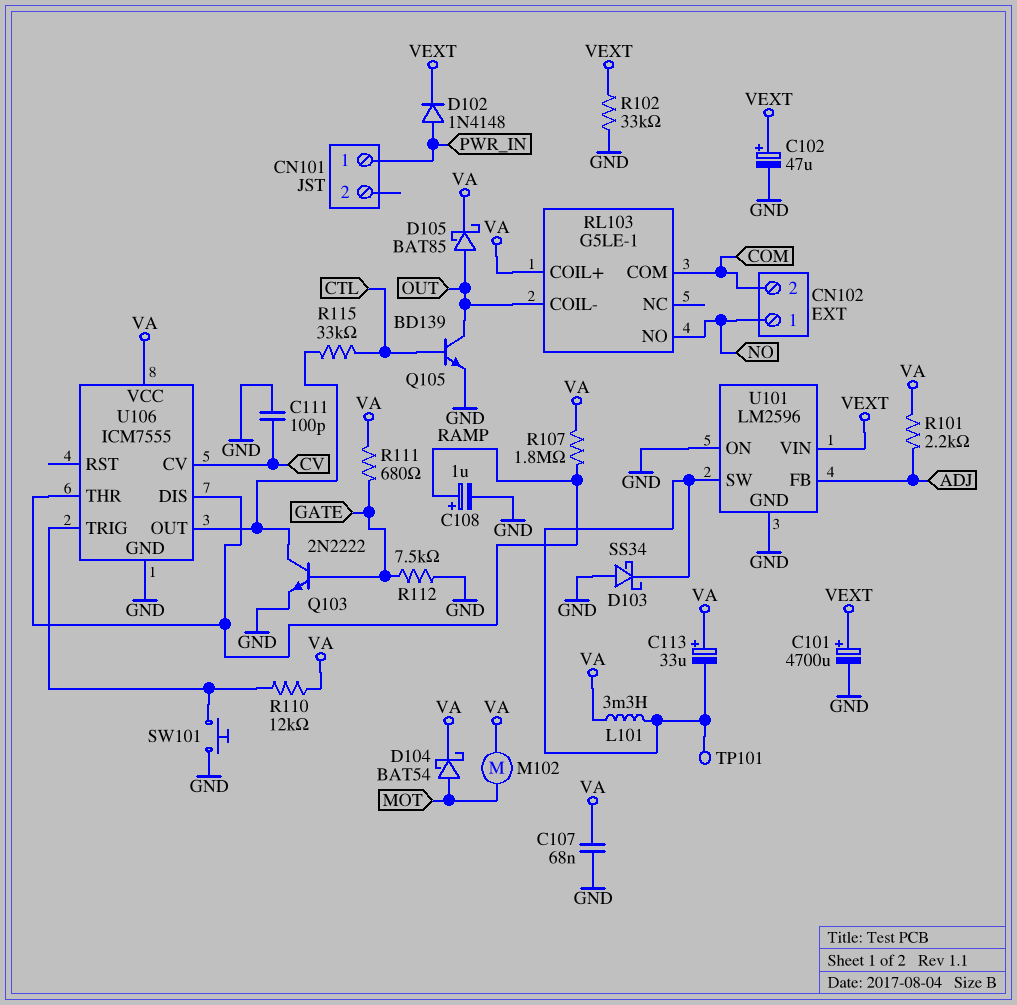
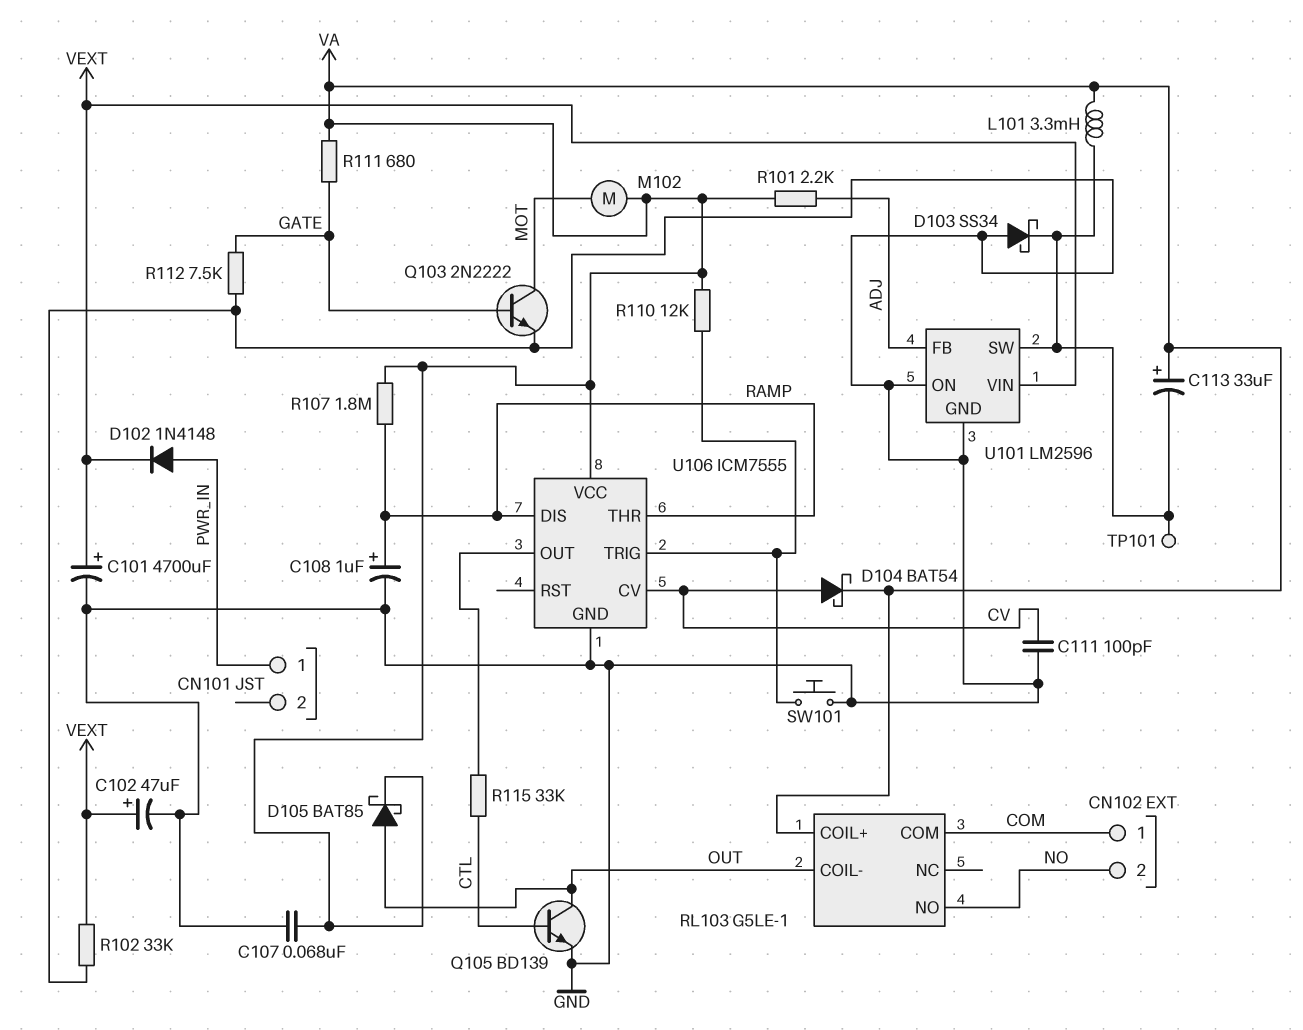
CN102 pin 1: NO -> COM
CN102 pin 2: COM -> NO
D104: schottky BAT54 (A MOT, K VA) -> schottky BAT54 (A CV, K VA)
Q103: NPN 2N2222 (B GATE, C U106/OUT, E GND) -> NPN 2N2222 (B GATE, C MOT, E GND)

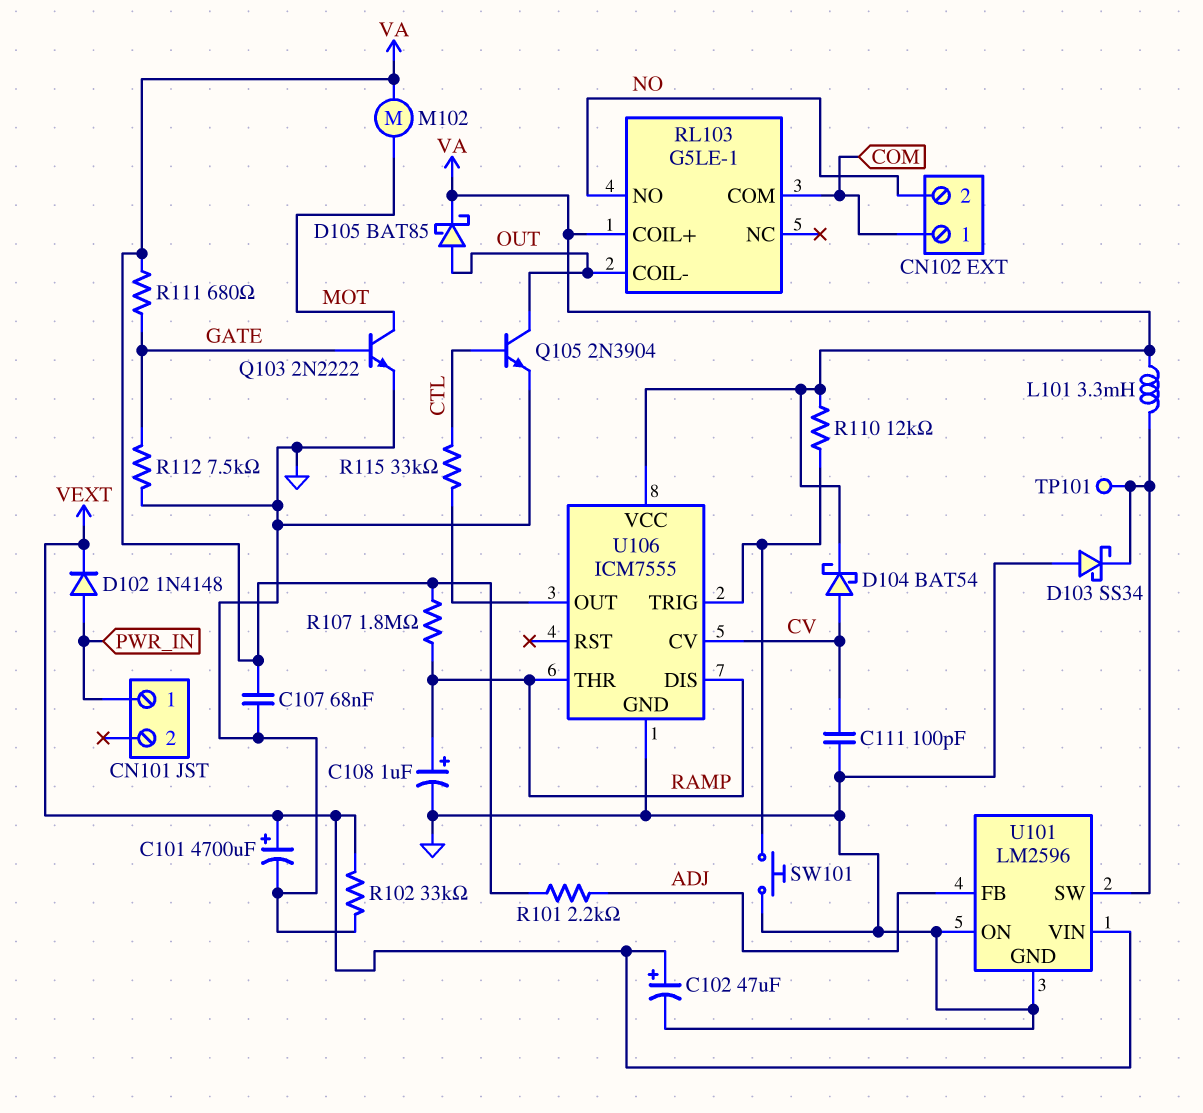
C113: 33uF (plus VA, minus U101/SW) -> none
Q105: NPN BD139 (B CTL, C OUT, E GND) -> NPN 2N3904 (B CTL, C OUT, E GND)

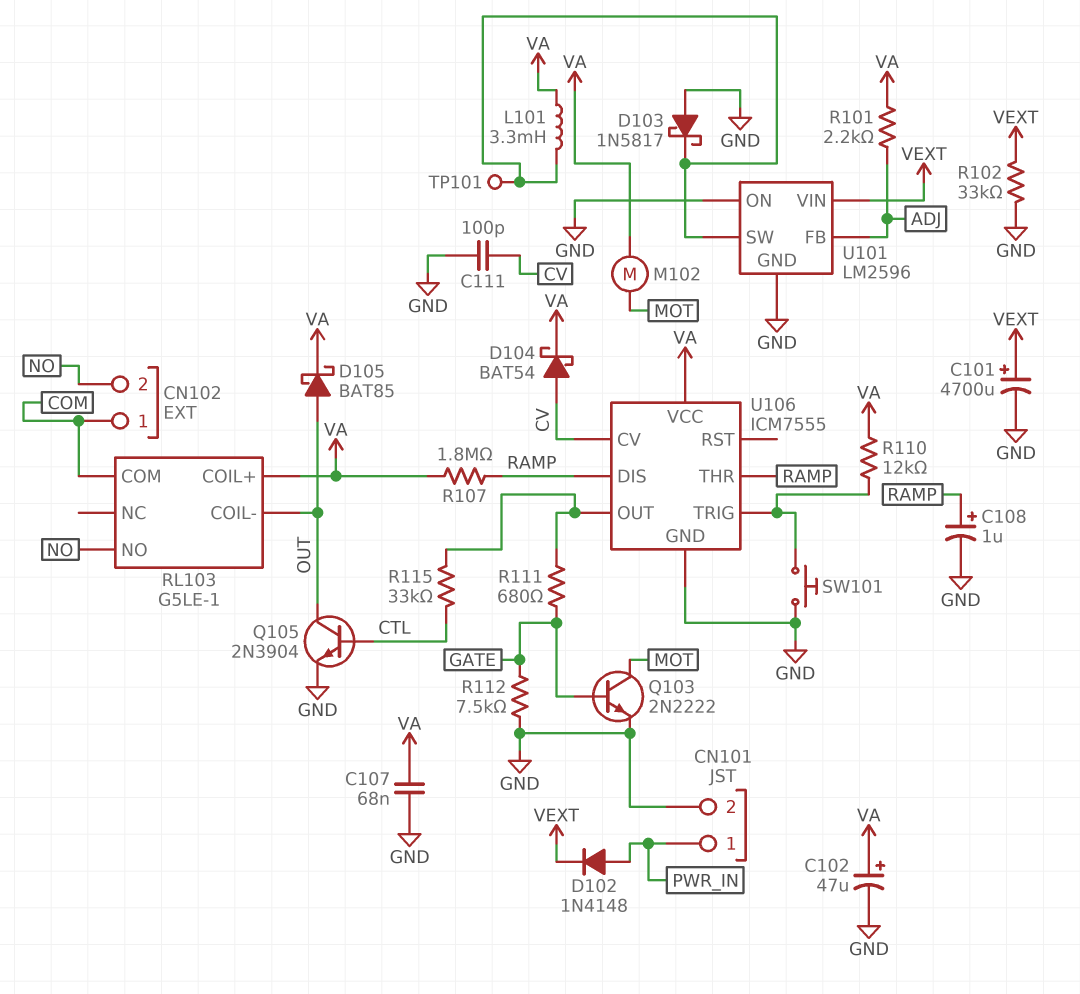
C102: 47uF (plus VEXT, minus GND) -> 47uF (plus VA, minus GND)
CN101 pin 2: none -> GND
D103: schottky SS34 (A GND, K U101/SW) -> schottky 1N5817 (A GND, K U101/SW)
R111: 680 (GATE, VA) -> 680 (GATE, U106/OUT)

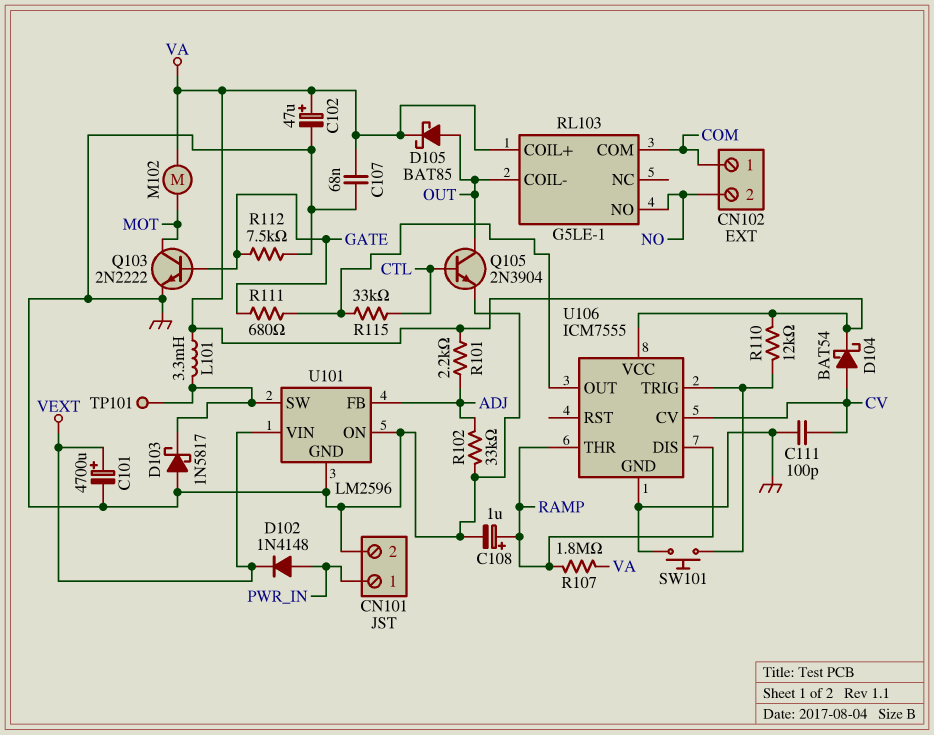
R102: 33k (GND, VEXT) -> 33k (ADJ, GND)

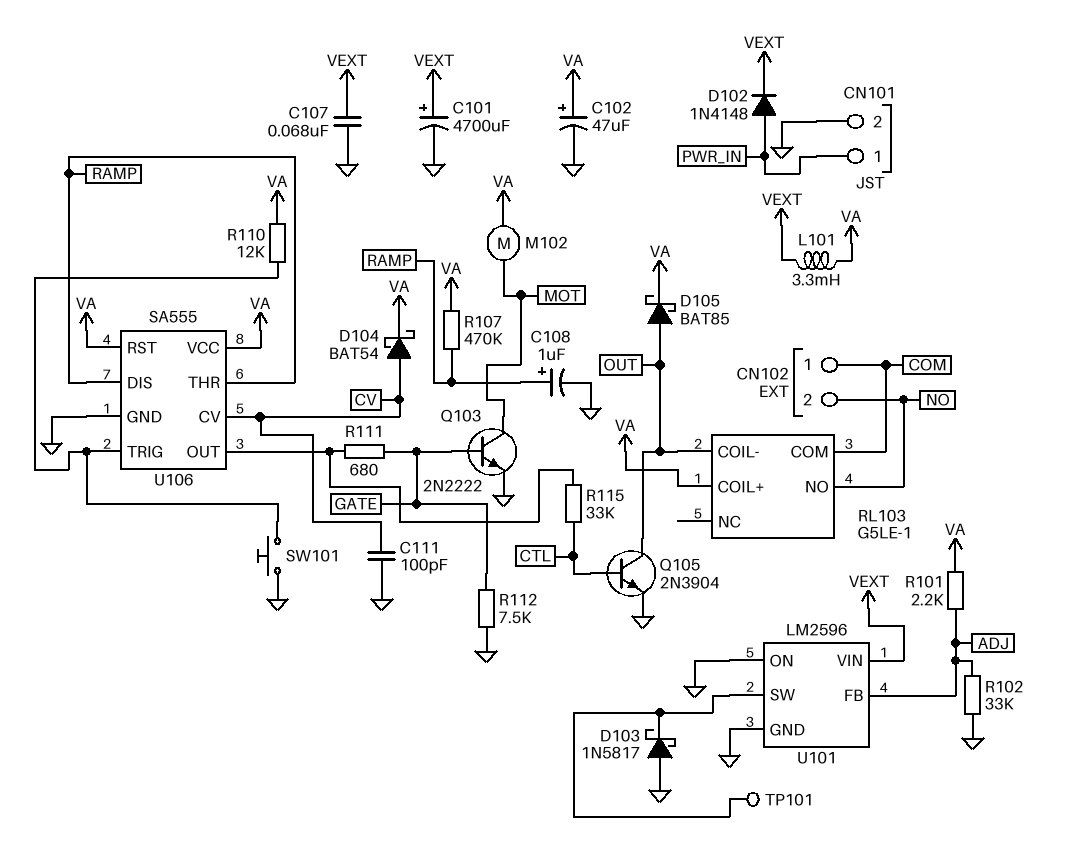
C107: 68nF (GND, VA) -> 68nF (GND, VEXT)
L101: 3.3mH (U101/SW, VA) -> 3.3mH (VA, VEXT)
R107: 1.8M (RAMP, VA) -> 470k (RAMP, VA)
U106: ICM7555 -> SA555
U106 pin RST: none -> VA

